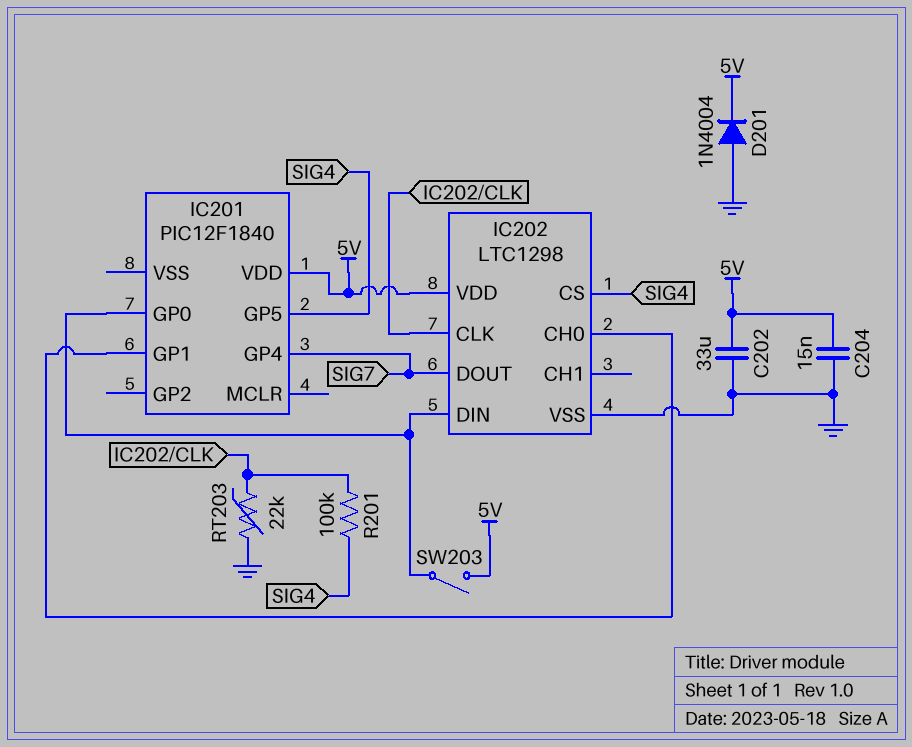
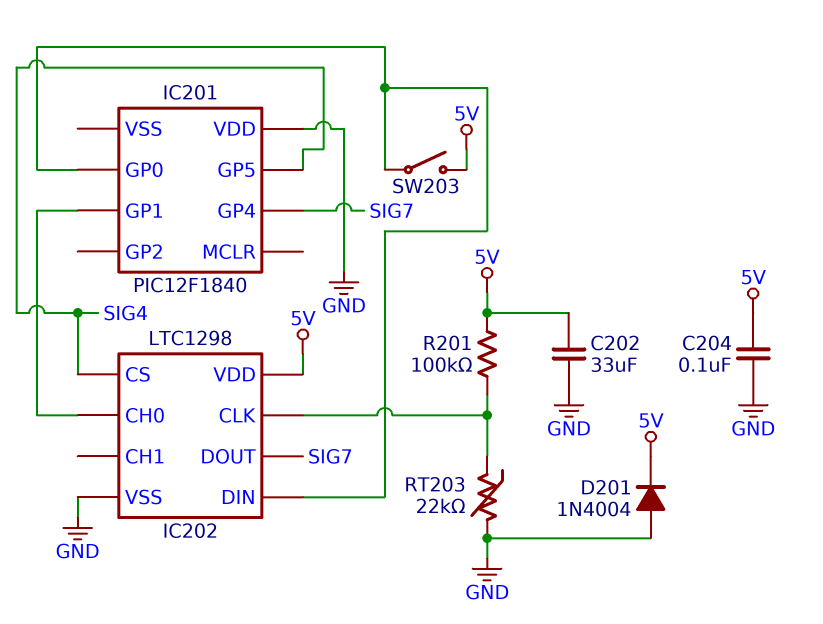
C204: 15nF (5V, GND) -> 100nF (5V, GND)
IC201 pin VDD: 5V -> GND
R201: 100k (IC202/CLK, SIG4) -> 100k (5V, IC202/CLK)

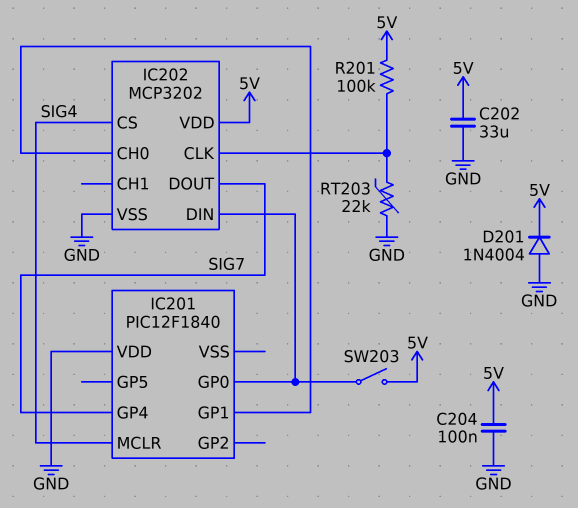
IC201 pin GP5: SIG4 -> none
IC201 pin MCLR: none -> SIG4
IC202: LTC1298 -> MCP3202

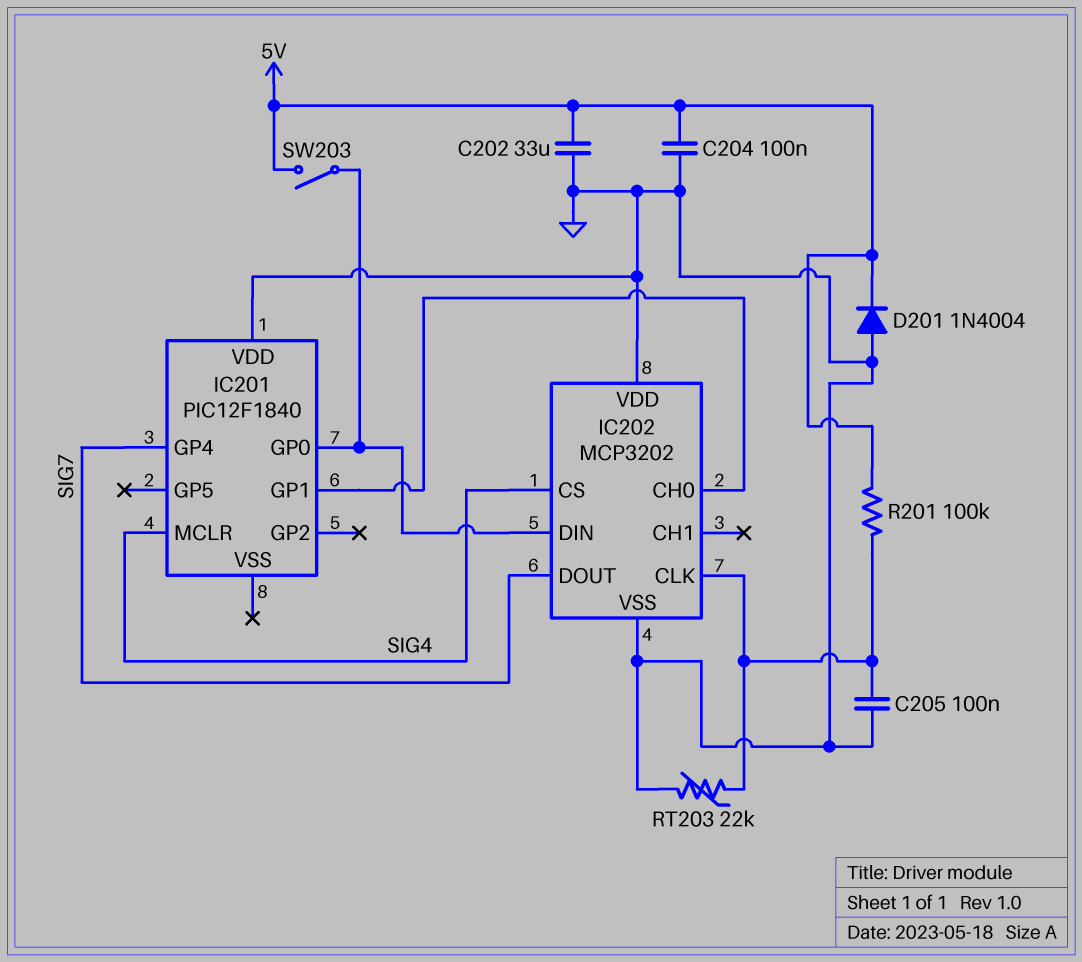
C205: none -> 100nF (GND, IC202/CLK)
IC202 pin VDD: 5V -> GND

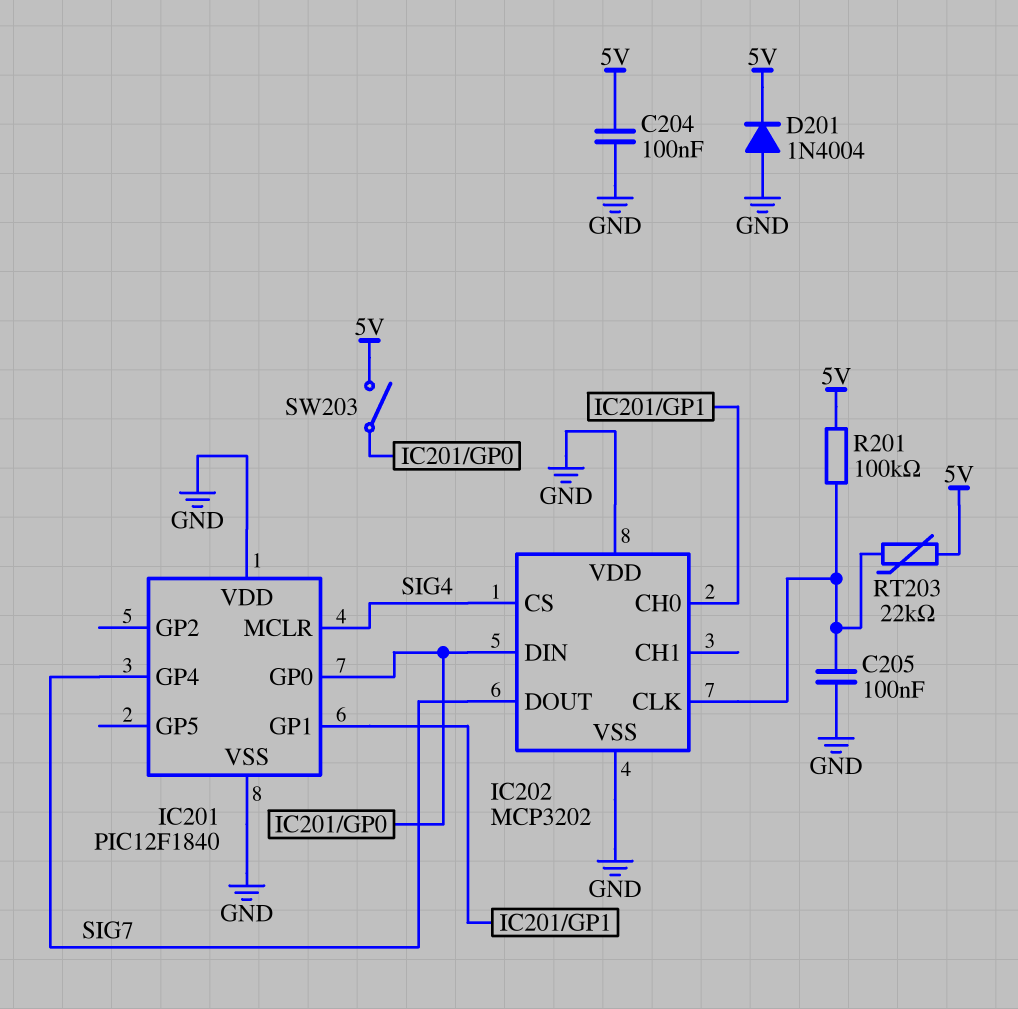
C202: 33uF (5V, GND) -> none
IC201 pin VSS: none -> GND
RT203: 22k (GND, IC202/CLK) -> 22k (5V, IC202/CLK)

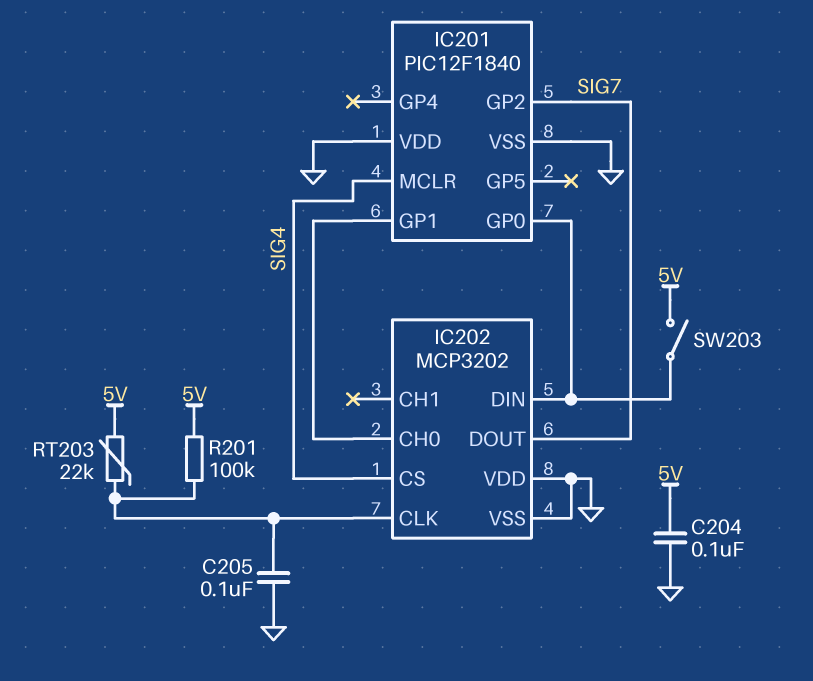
D201: diode 1N4004 (A GND, K 5V) -> none
IC201 pin GP2: none -> SIG7
IC201 pin GP4: SIG7 -> none

